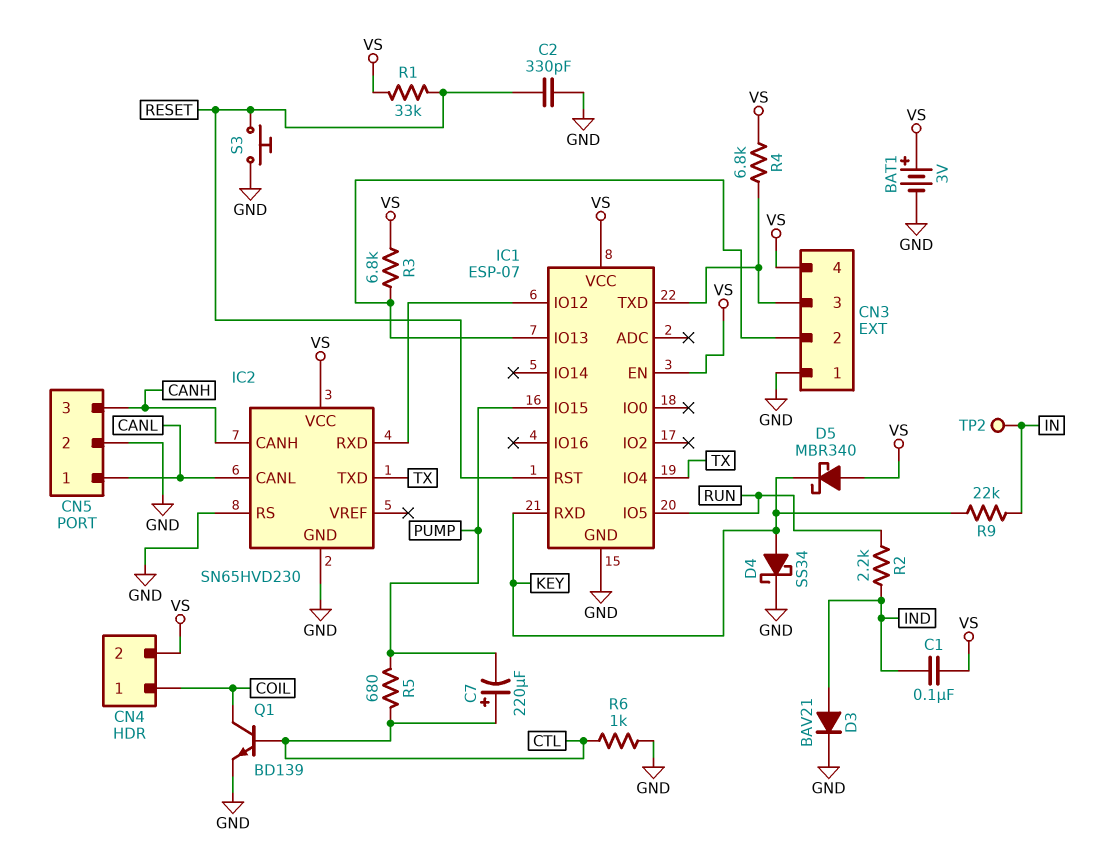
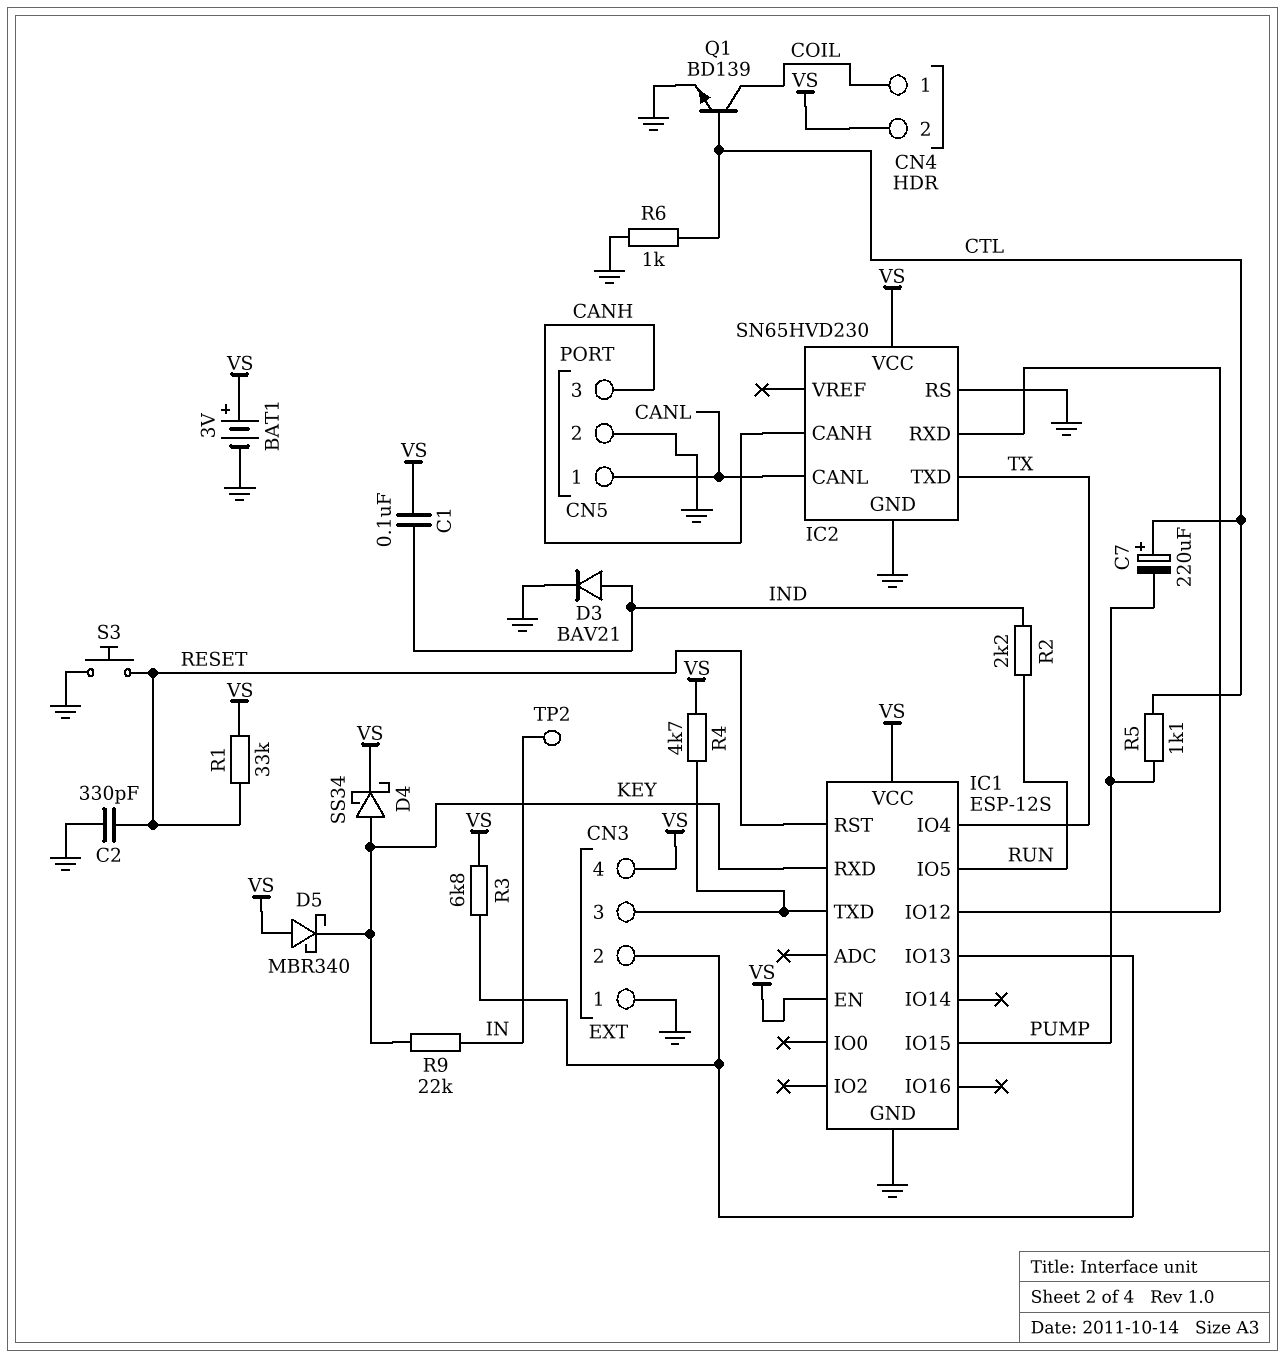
D4: schottky SS34 (A KEY, K GND) -> schottky SS34 (A KEY, K VS)
IC1: ESP-07 -> ESP-12S
R4: 6.8k (CN3/3, VS) -> 4.7k (CN3/3, VS)
R5: 680 (CTL, PUMP) -> 1.1k (CTL, PUMP)

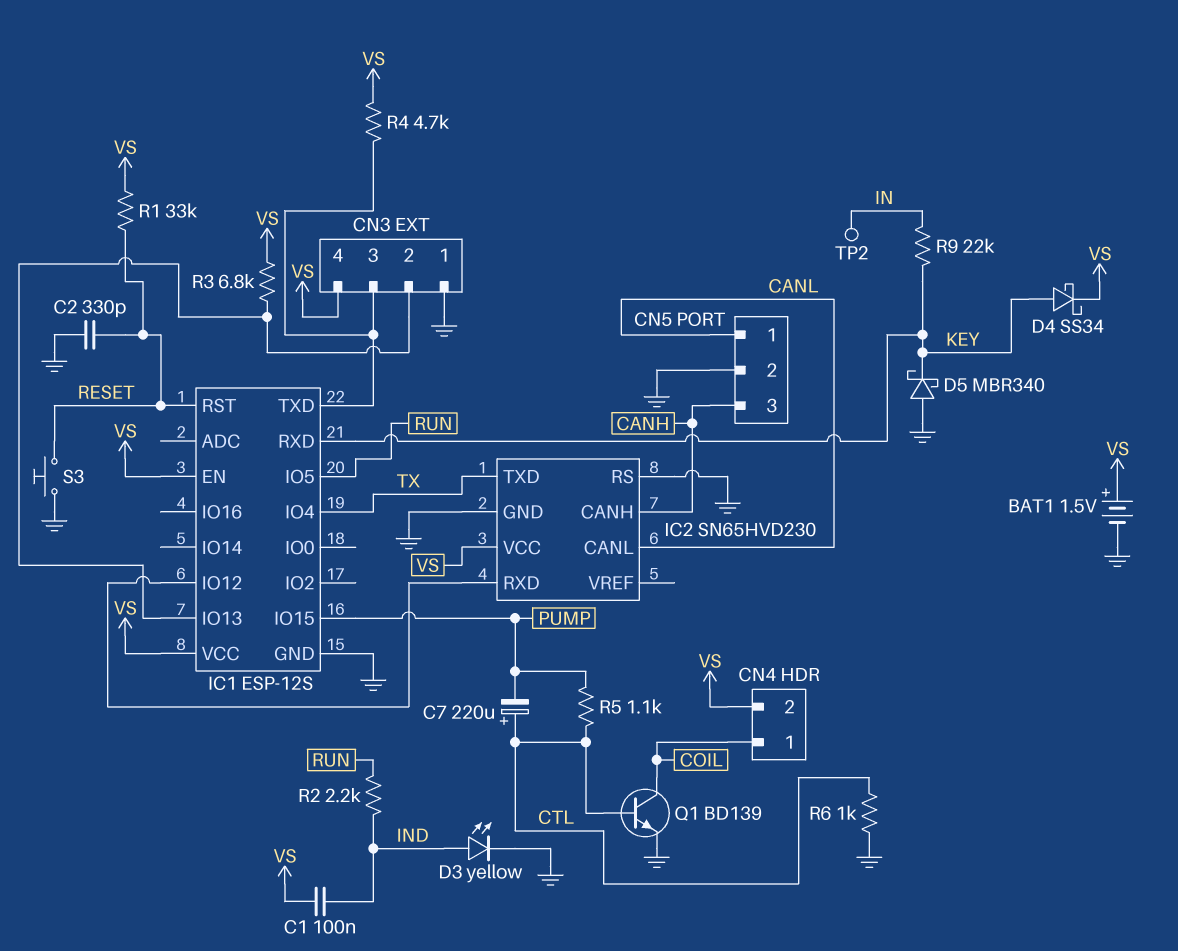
BAT1: 3V (plus VS, minus GND) -> 1.5V (plus VS, minus GND)
D3: diode BAV21 (A IND, K GND) -> LED yellow (A IND, K GND)
D5: schottky MBR340 (A VS, K KEY) -> schottky MBR340 (A GND, K KEY)

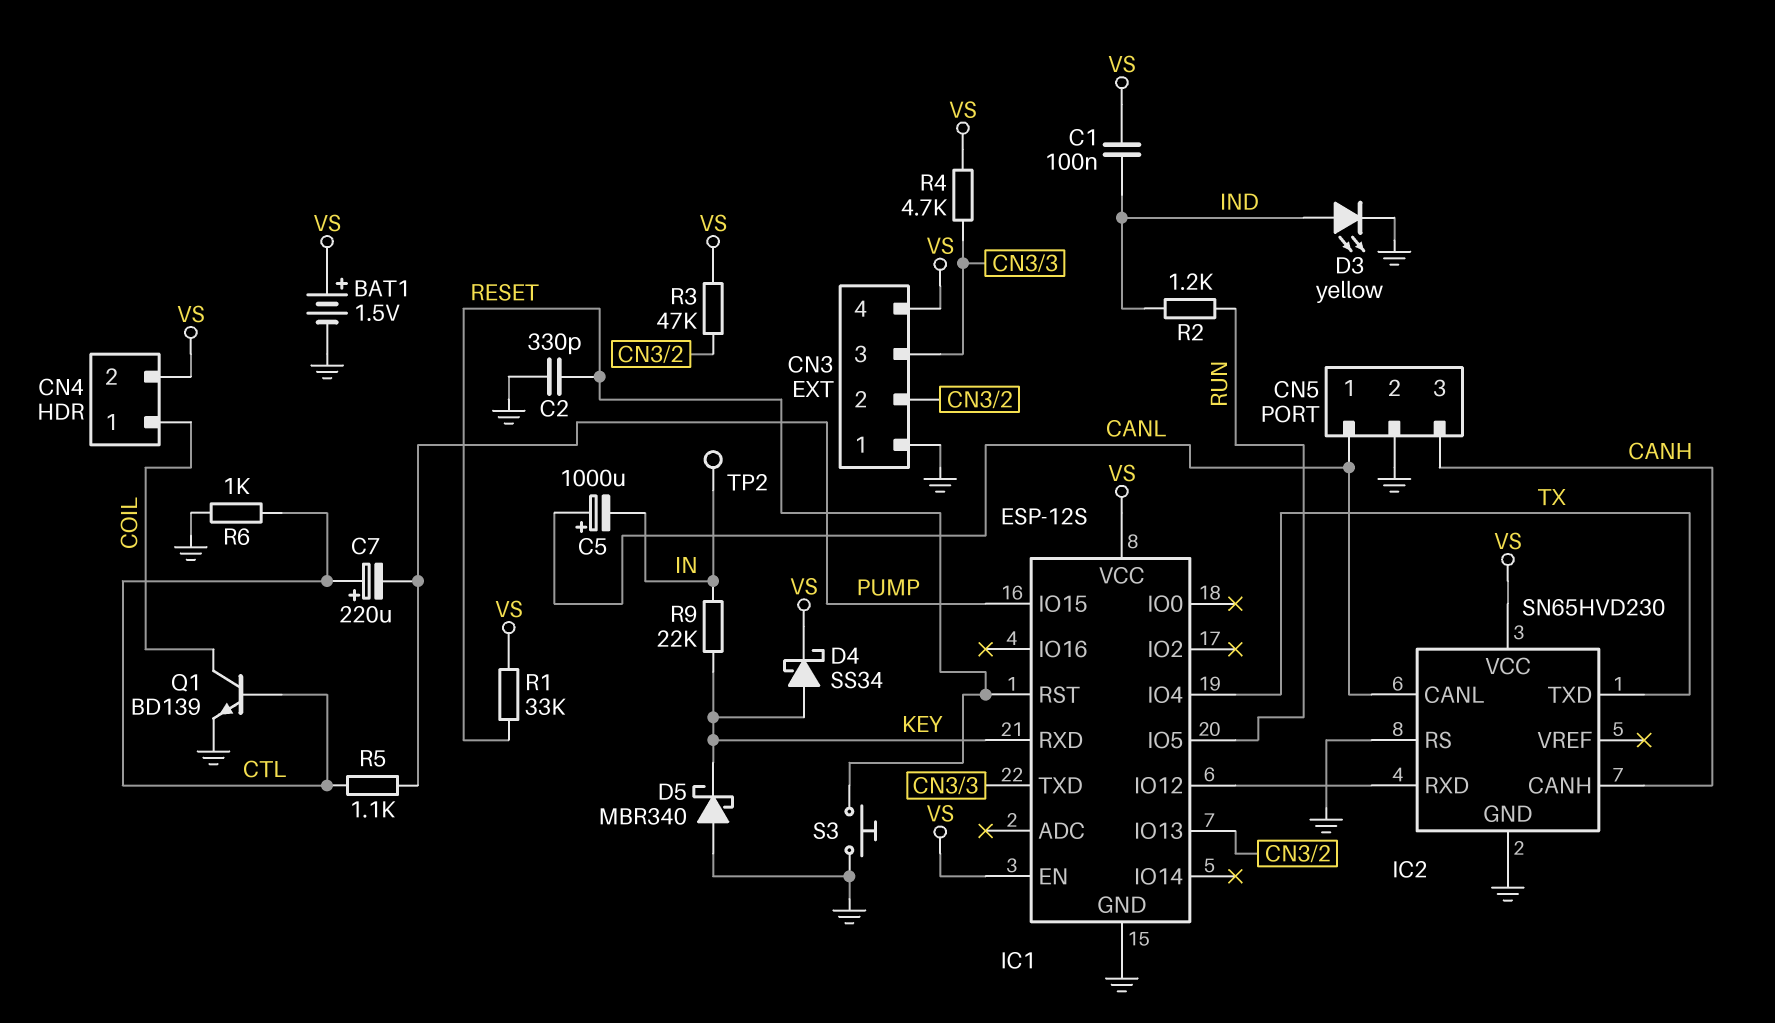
C5: none -> 1000uF (plus CANL, minus IN)
R2: 2.2k (IND, RUN) -> 1.2k (IND, RUN)
R3: 6.8k (CN3/2, VS) -> 47k (CN3/2, VS)

